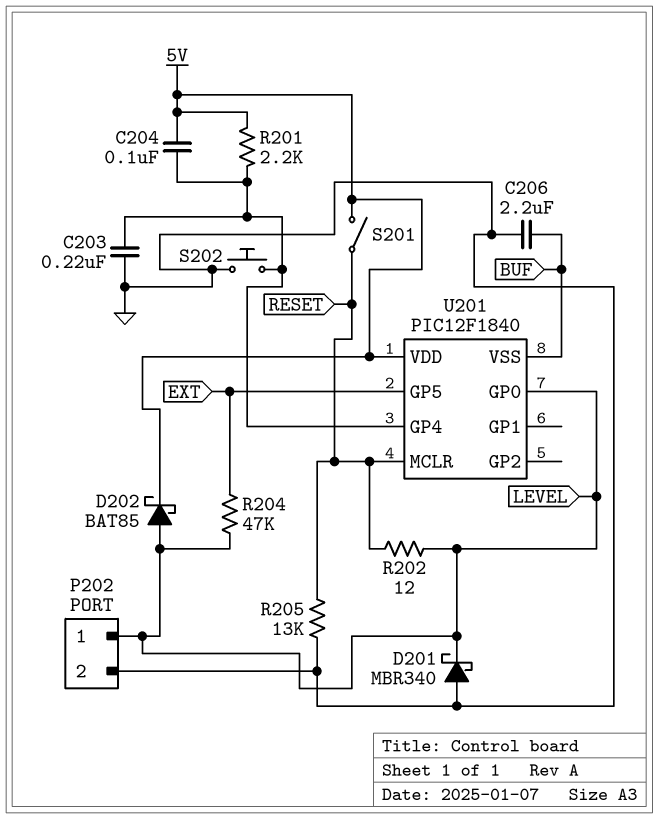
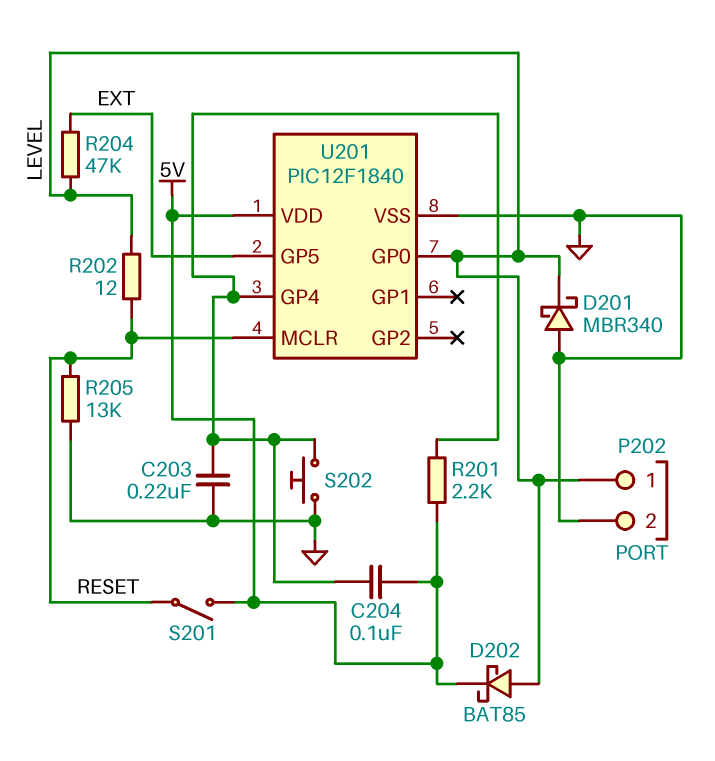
C206: 2.2uF (BUF, GND) -> none
U201 pin VSS: BUF -> GND

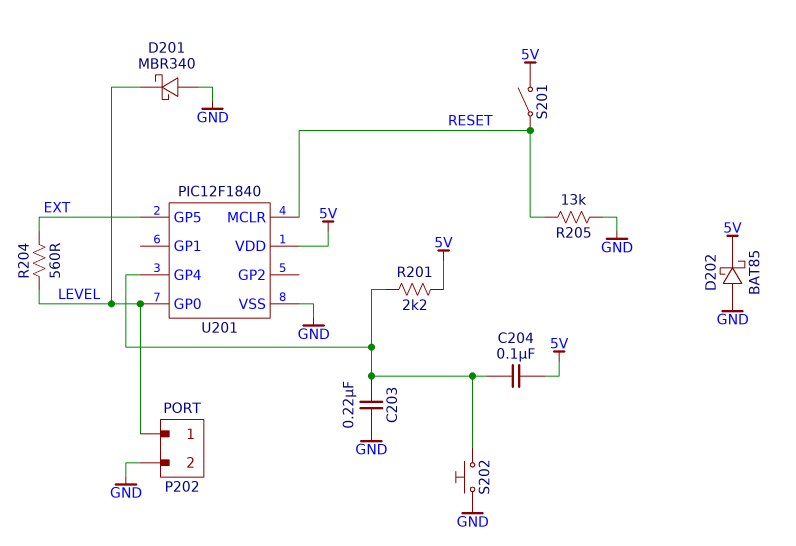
D202: schottky BAT85 (A LEVEL, K 5V) -> schottky BAT85 (A GND, K 5V)
R202: 12 (LEVEL, RESET) -> none
R204: 47k (EXT, LEVEL) -> 560 (EXT, LEVEL)

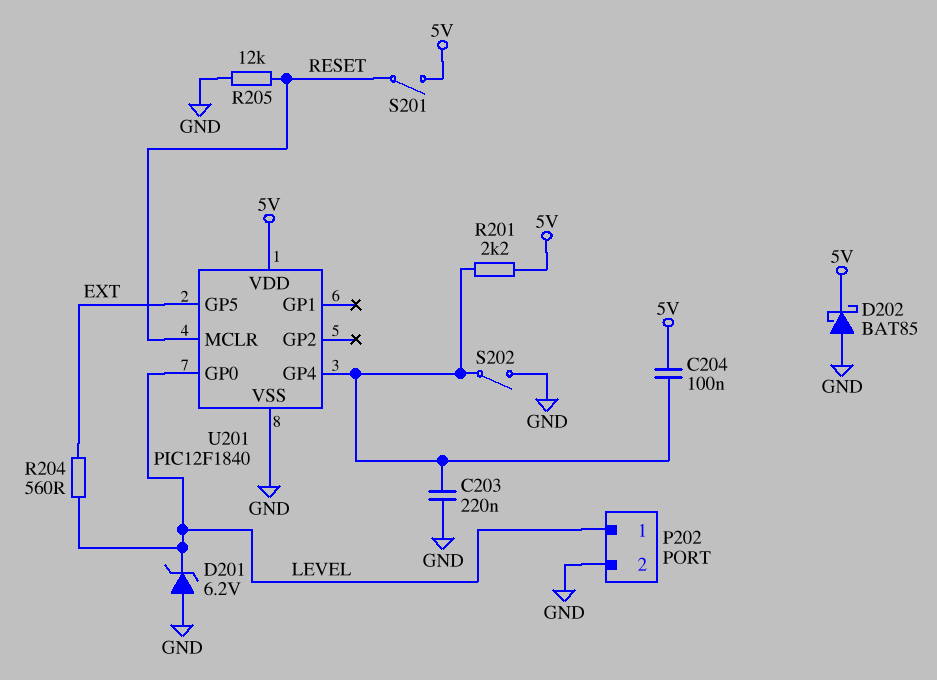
D201: schottky MBR340 (A GND, K LEVEL) -> zener 6.2V (A GND, K LEVEL)
R205: 13k (GND, RESET) -> 12k (GND, RESET)
S202: button (GND, U201/GP4) -> switch (GND, U201/GP4)

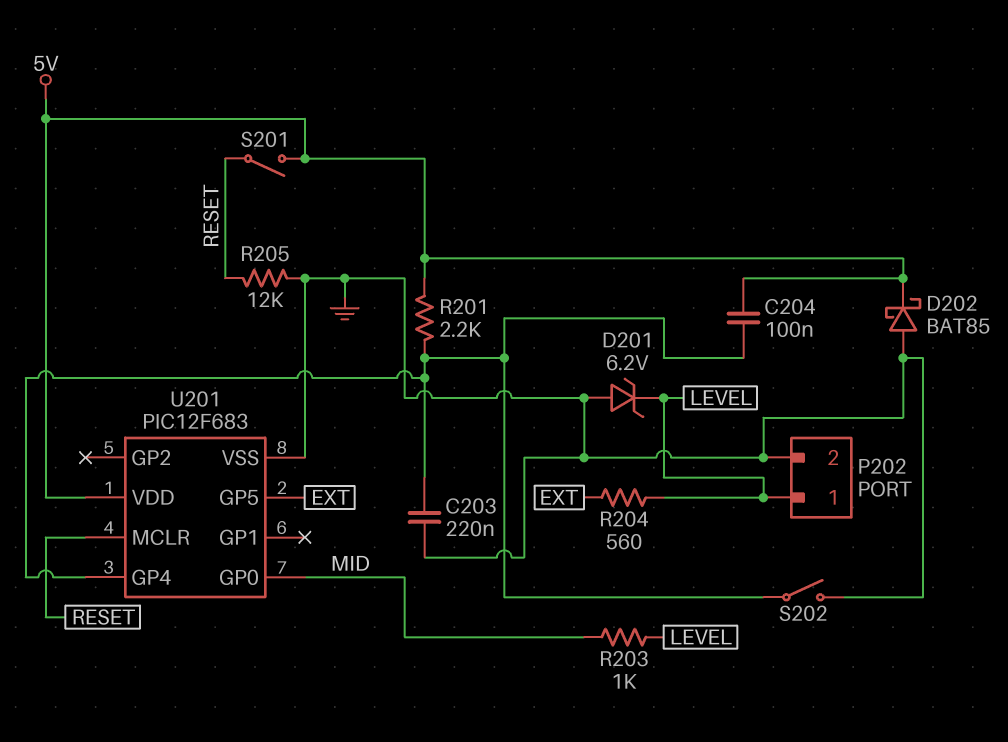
R203: none -> 1k (LEVEL, MID)
U201: PIC12F1840 -> PIC12F683
U201 pin GP0: LEVEL -> MID

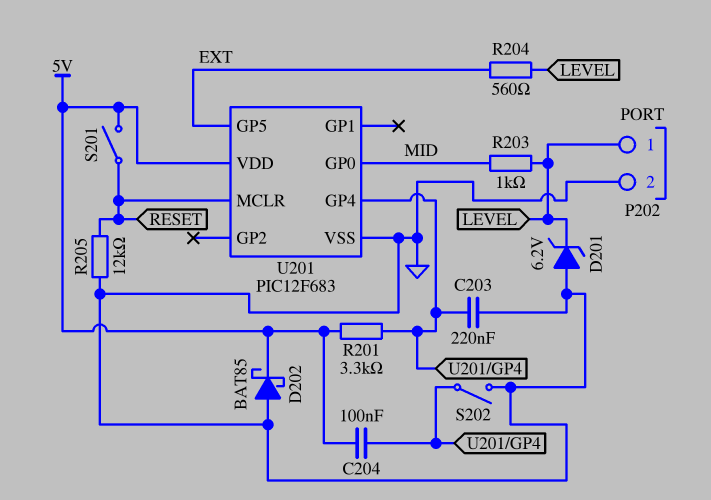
R201: 2.2k (5V, U201/GP4) -> 3.3k (5V, U201/GP4)

